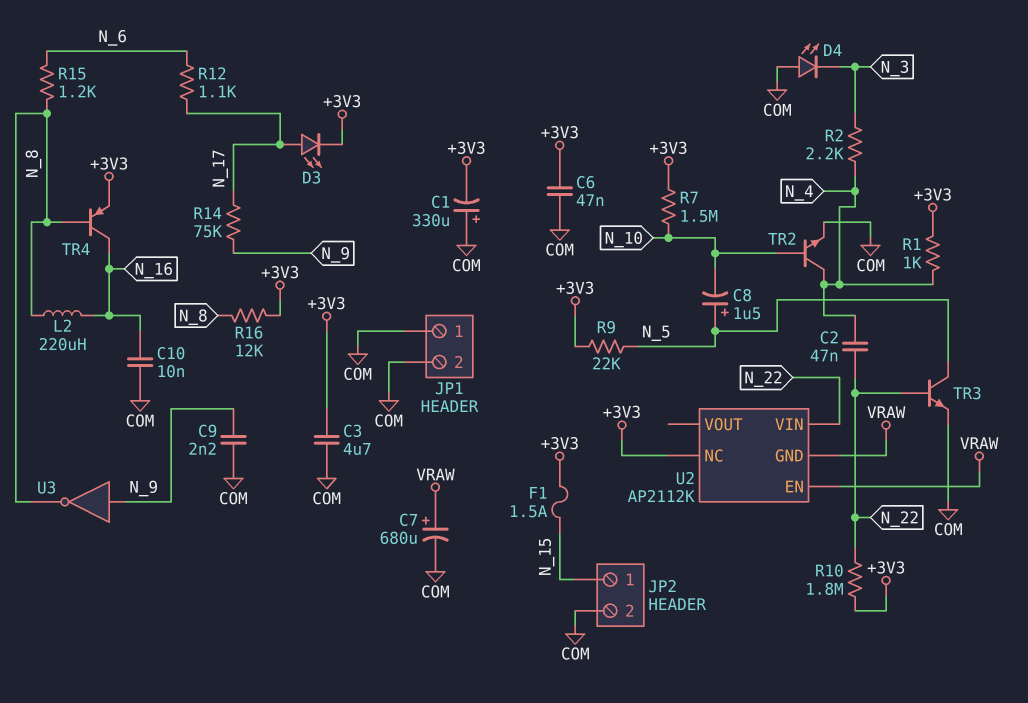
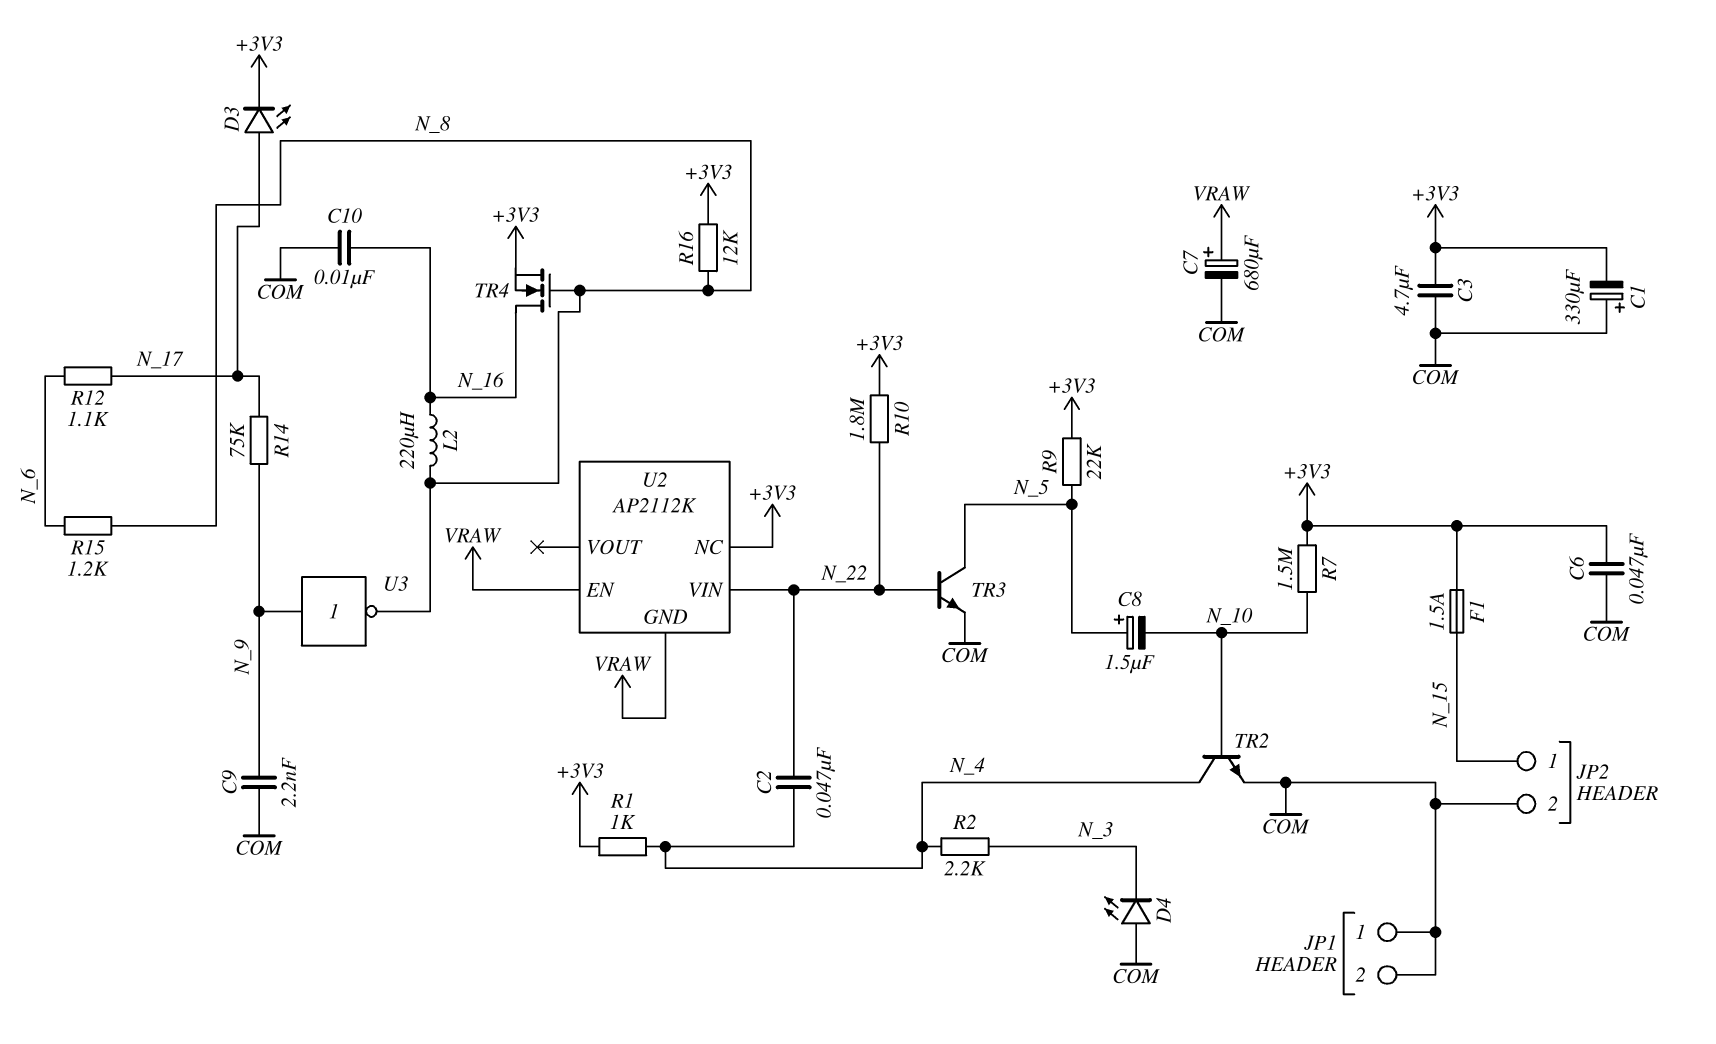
TR4: PNP (B N_8, C N_16, E +3V3) -> NMOS (G N_8, D N_16, S +3V3)

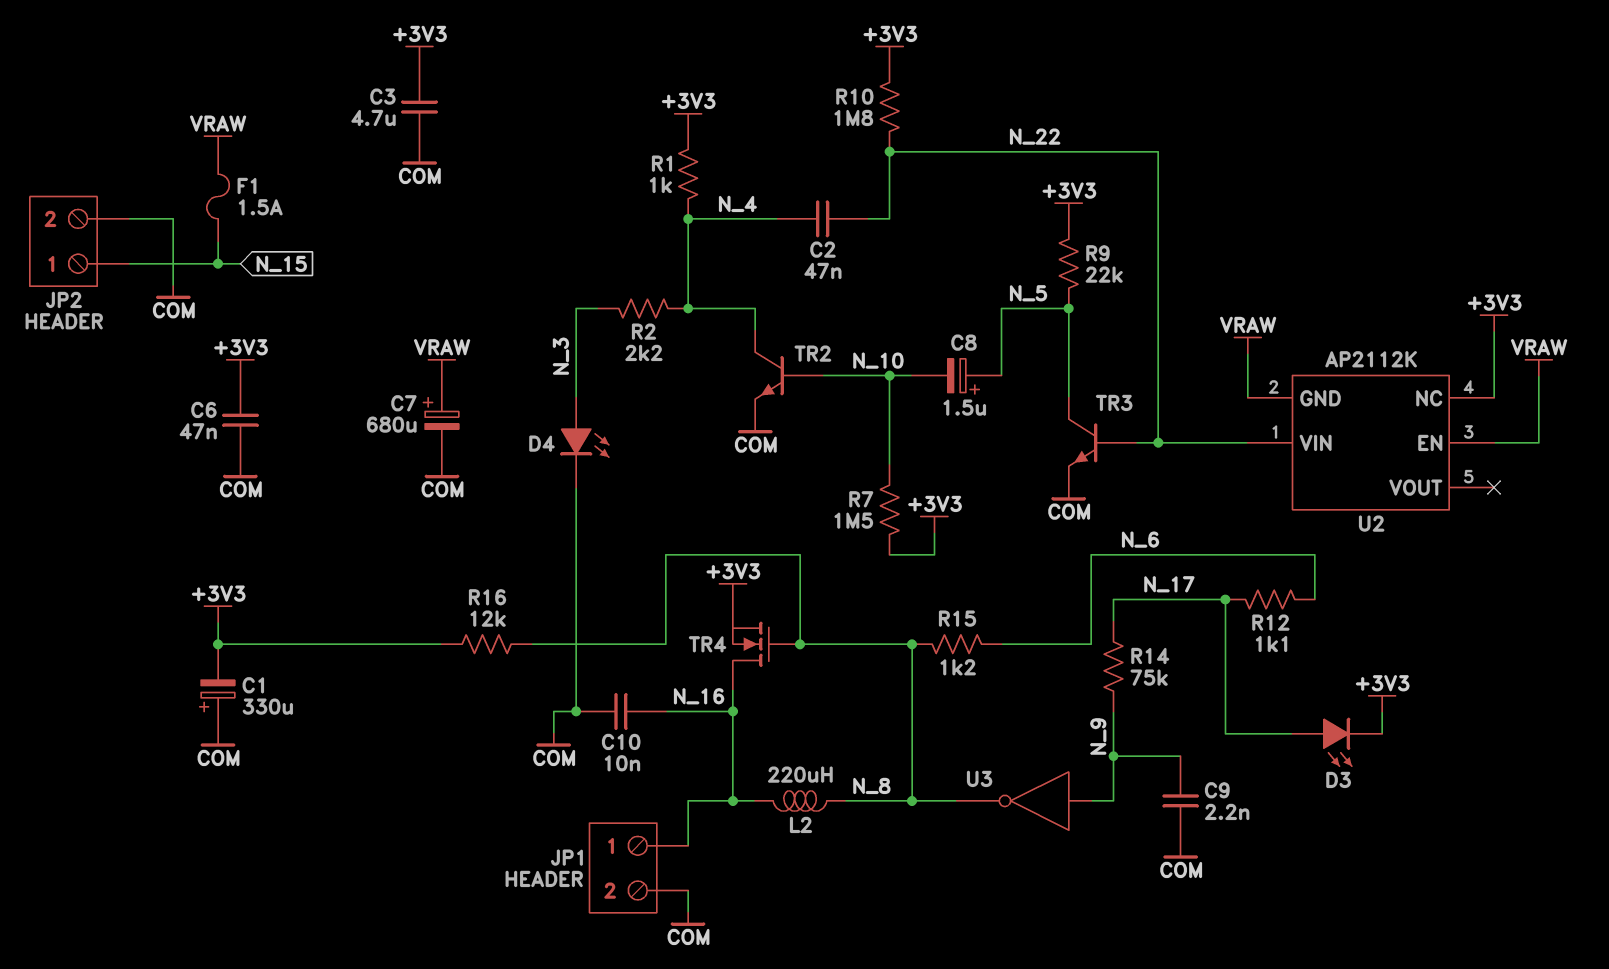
D4: LED (A COM, K N_3) -> LED (A N_3, K COM)
F1: 1.5A (+3V3, N_15) -> 1.5A (N_15, VRAW)
JP1 pin 1: COM -> N_16

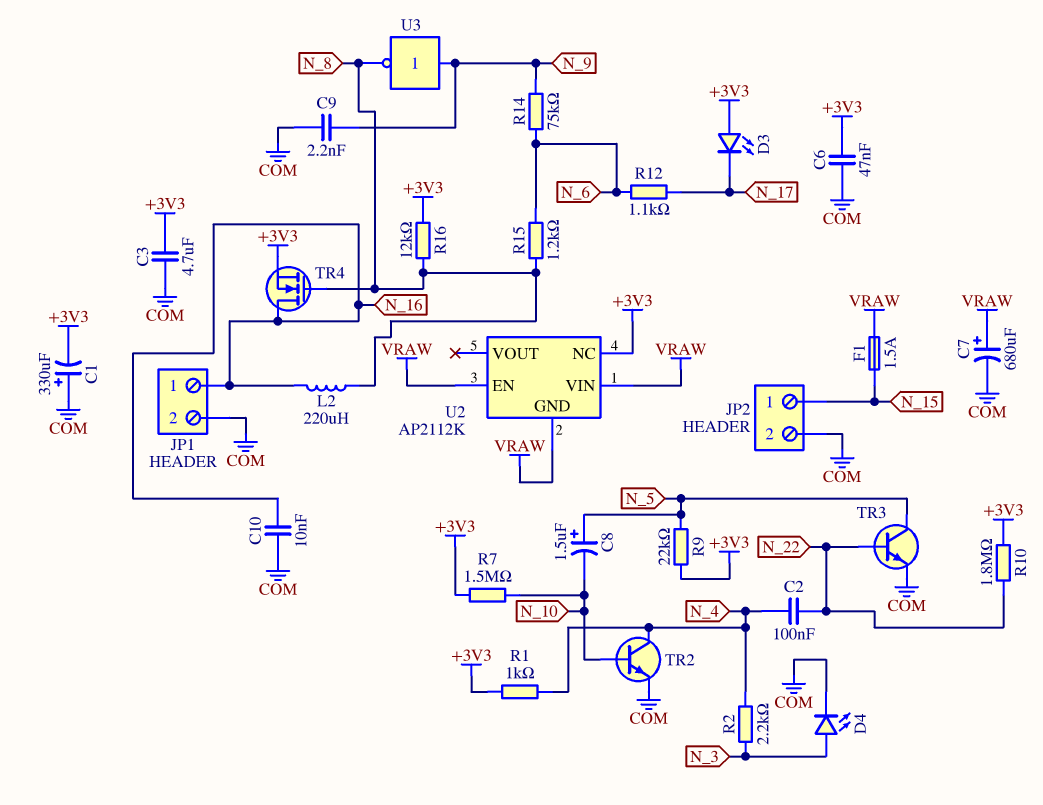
C2: 47nF (N_4, N_22) -> 100nF (N_4, N_22)
D3: LED (A N_17, K +3V3) -> LED (A +3V3, K N_17)
R14: 75k (N_9, N_17) -> 75k (N_6, N_9)
U2 pin VIN: N_22 -> VRAW

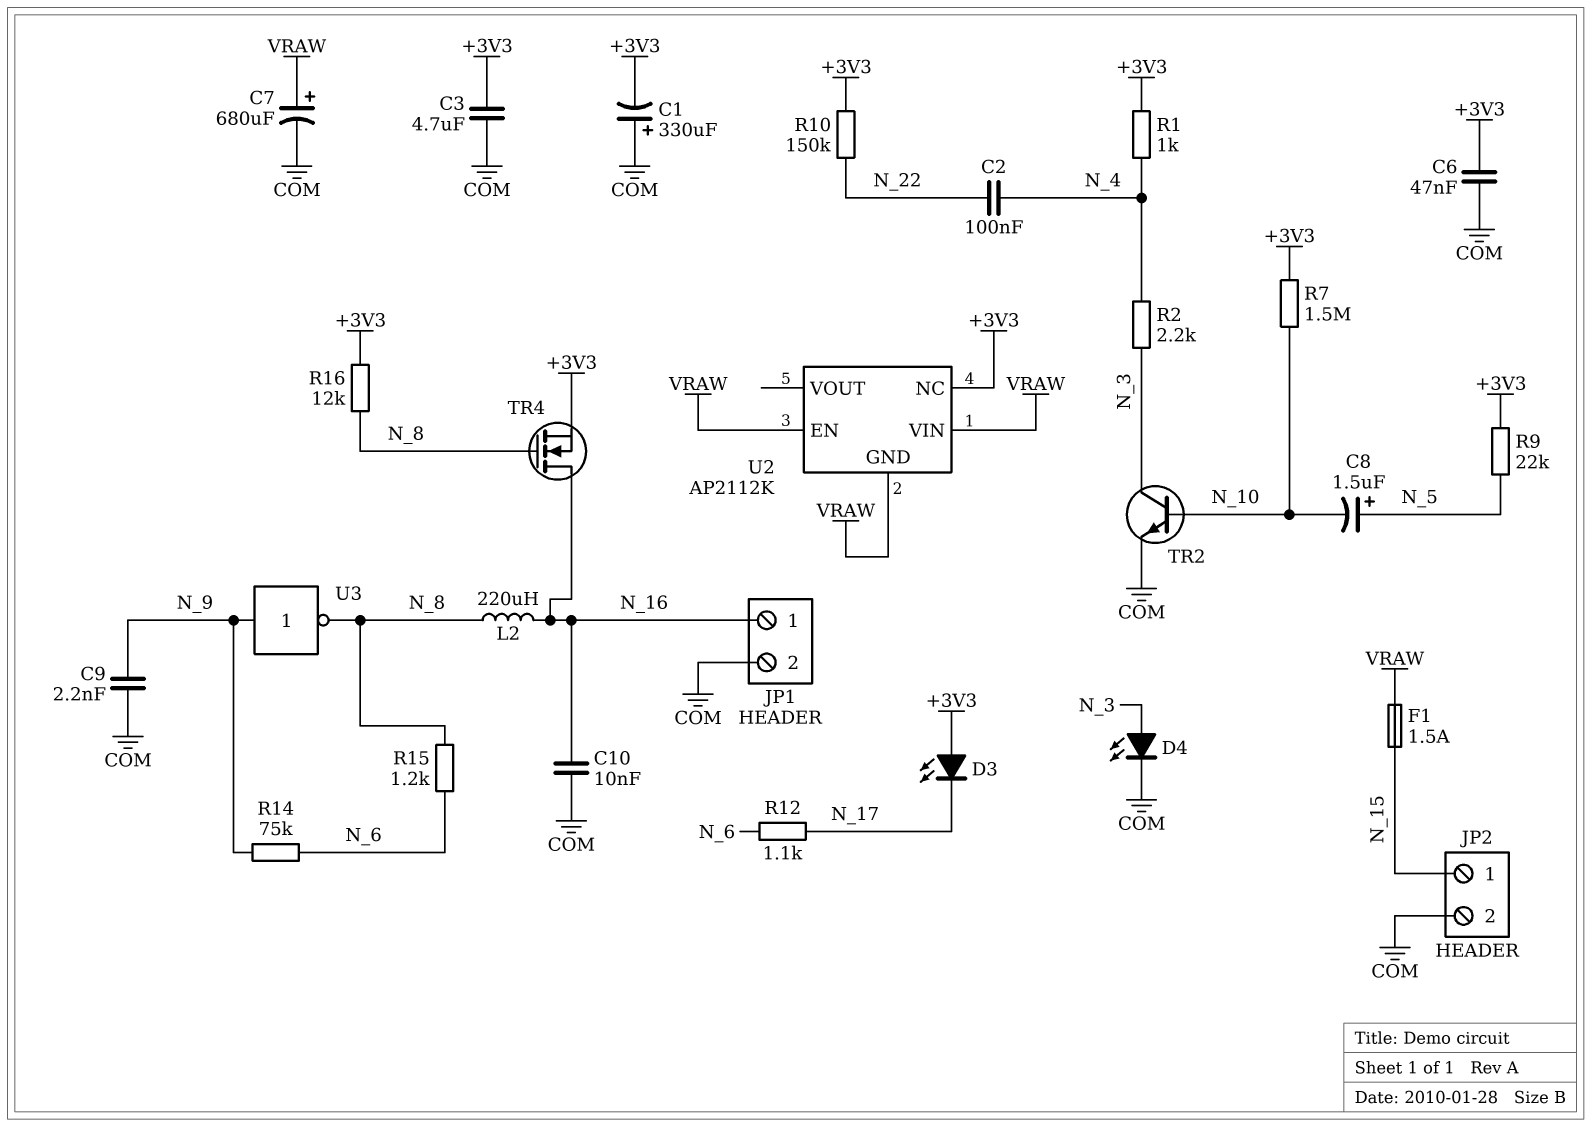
R10: 1.8M (+3V3, N_22) -> 150k (+3V3, N_22)
TR2: NPN (B N_10, C N_4, E COM) -> NPN (B N_10, C N_3, E COM)
TR3: NPN (B N_22, C N_5, E COM) -> none

